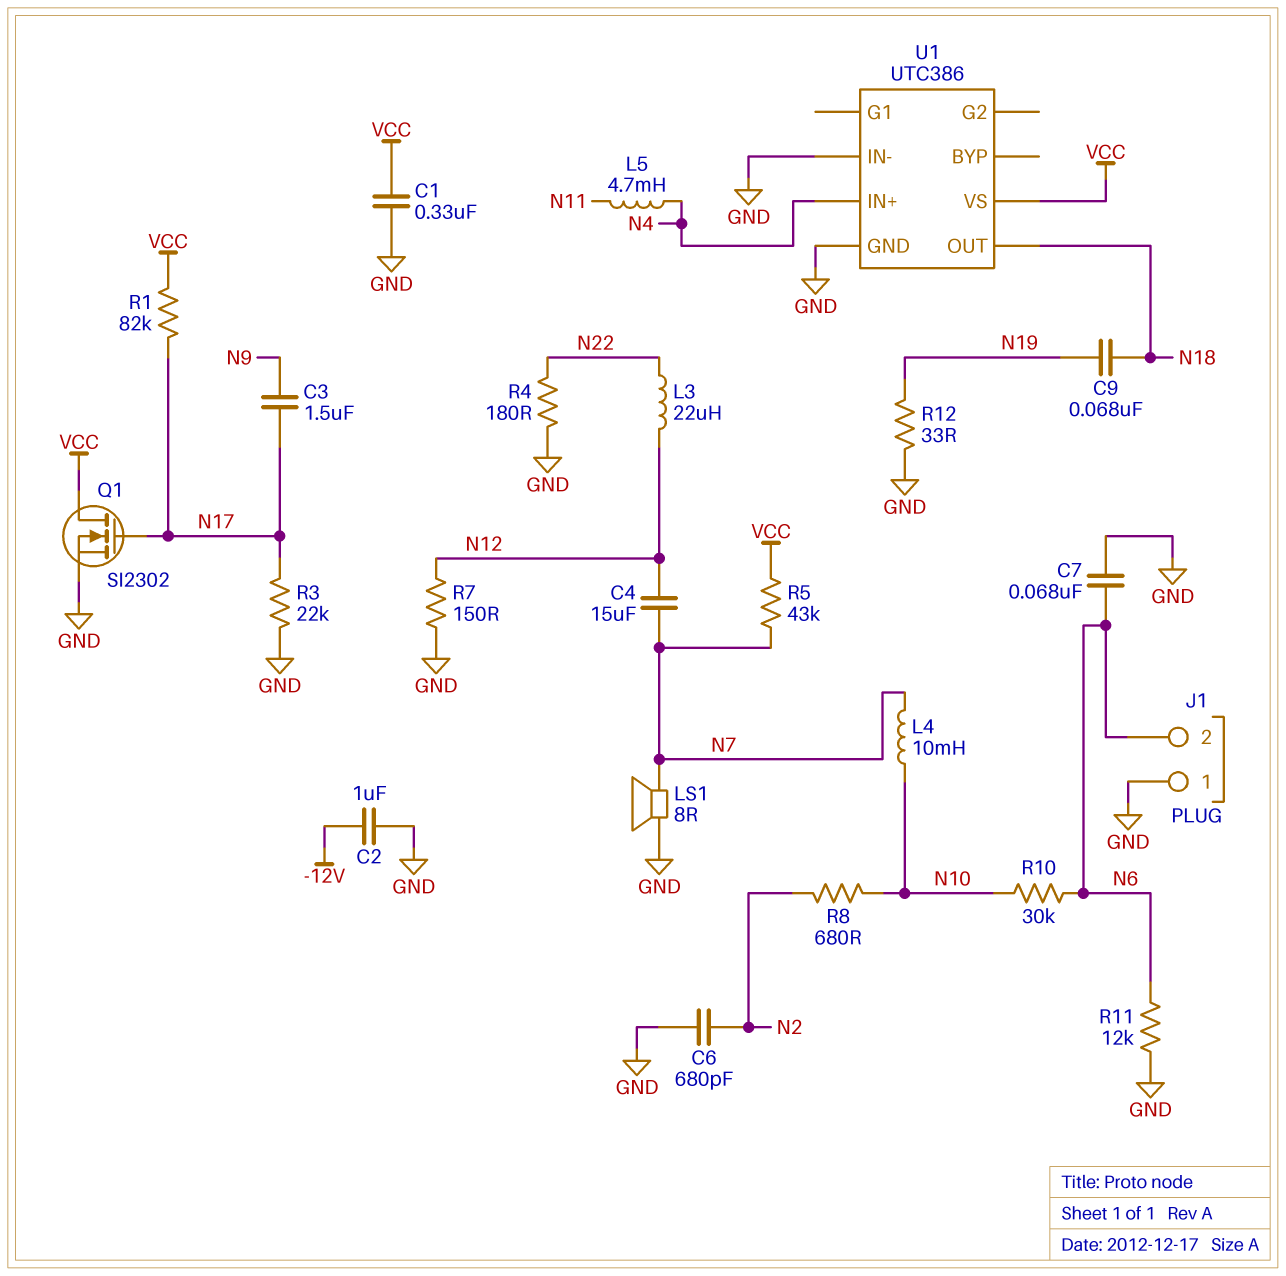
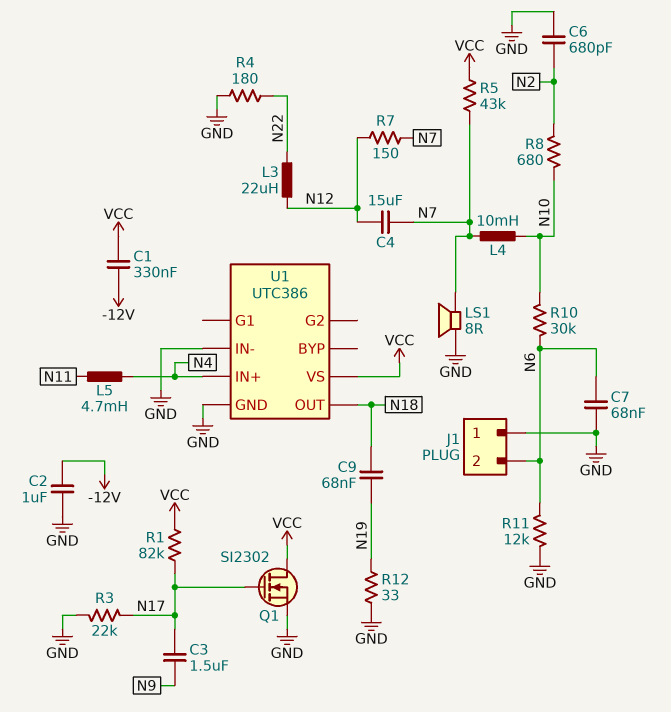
C1: 330nF (GND, VCC) -> 330nF (-12V, VCC)
R7: 150 (GND, N12) -> 150 (N7, N12)

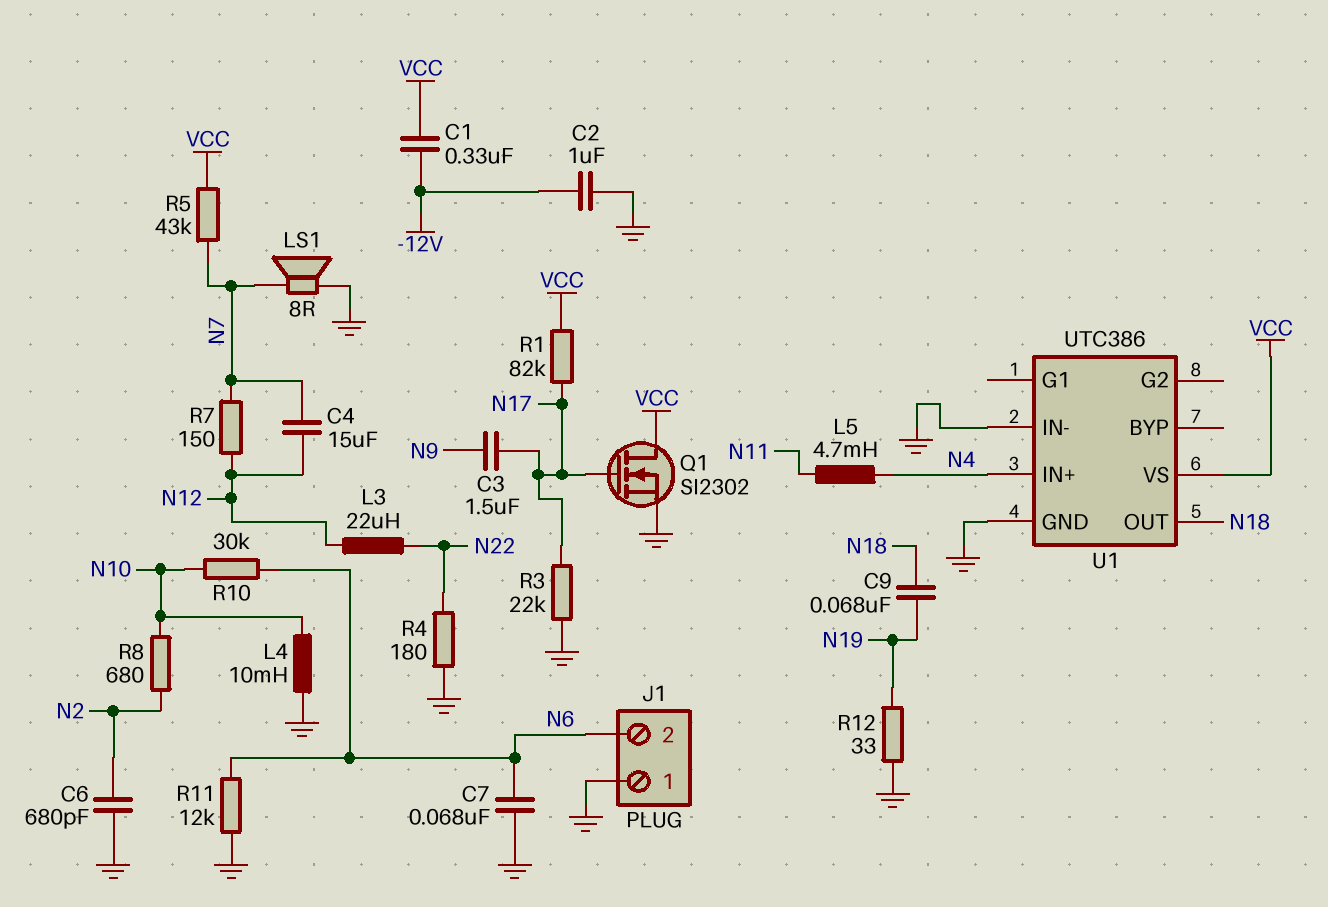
L4: 10mH (N7, N10) -> 10mH (GND, N10)

